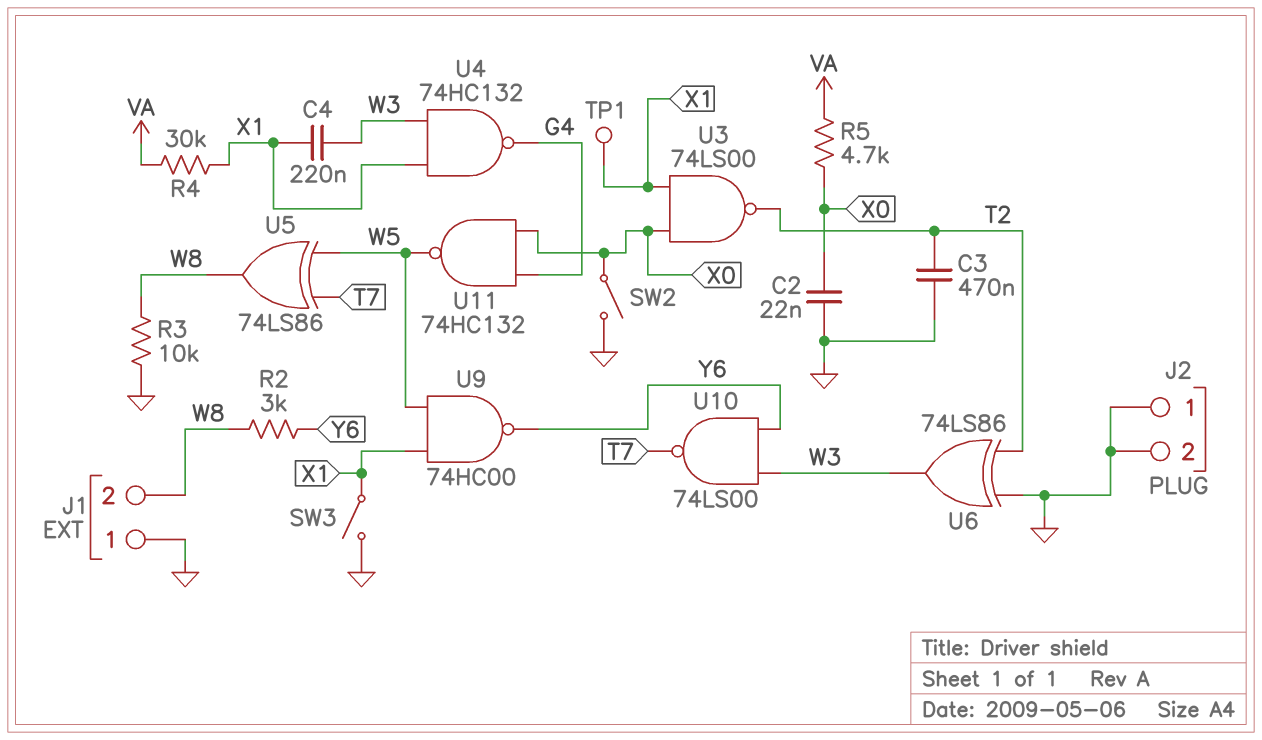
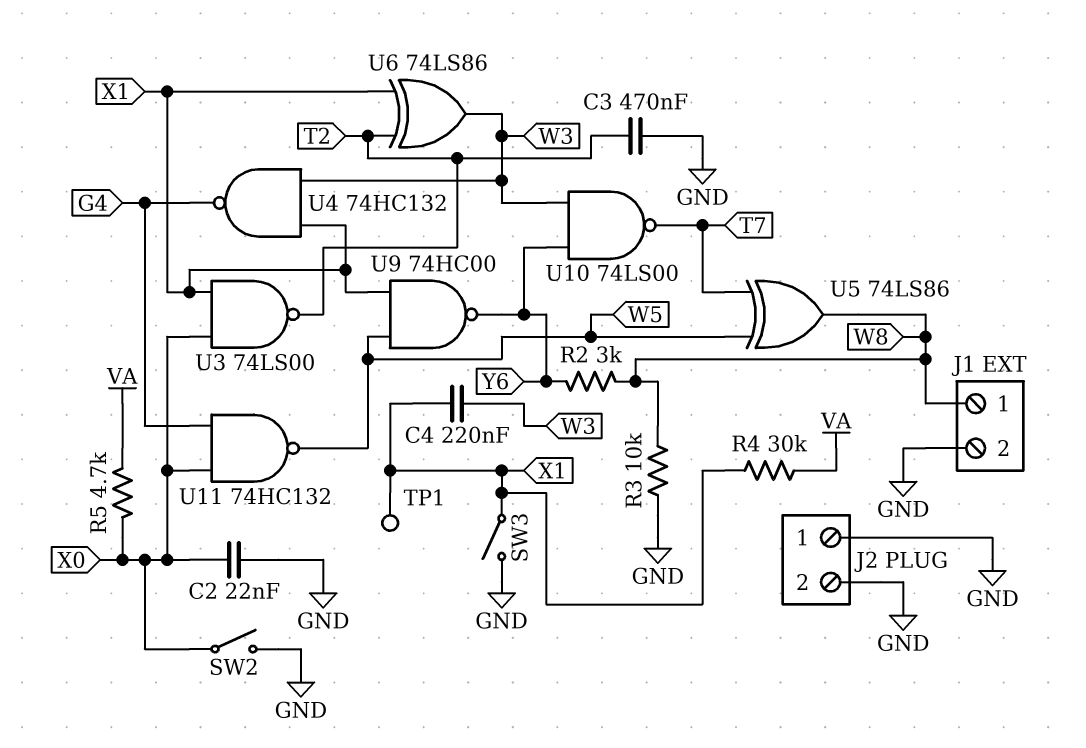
J1 pin 1: GND -> W8
J1 pin 2: W8 -> GND
U6: XOR 74LS86 (in GND, in T2, out W3) -> XOR 74LS86 (in T2, in X1, out W3)

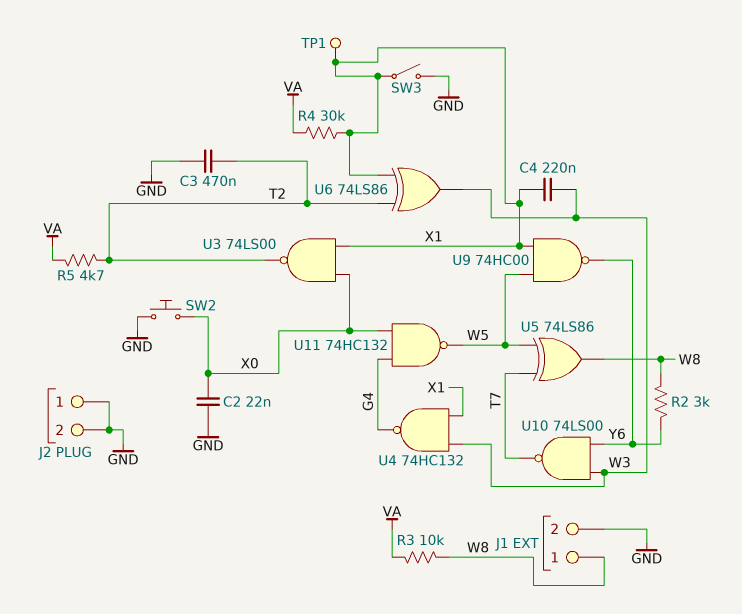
R3: 10k (GND, W8) -> 10k (VA, W8)
R5: 4.7k (VA, X0) -> 4.7k (T2, VA)
SW2: switch (GND, X0) -> button (GND, X0)

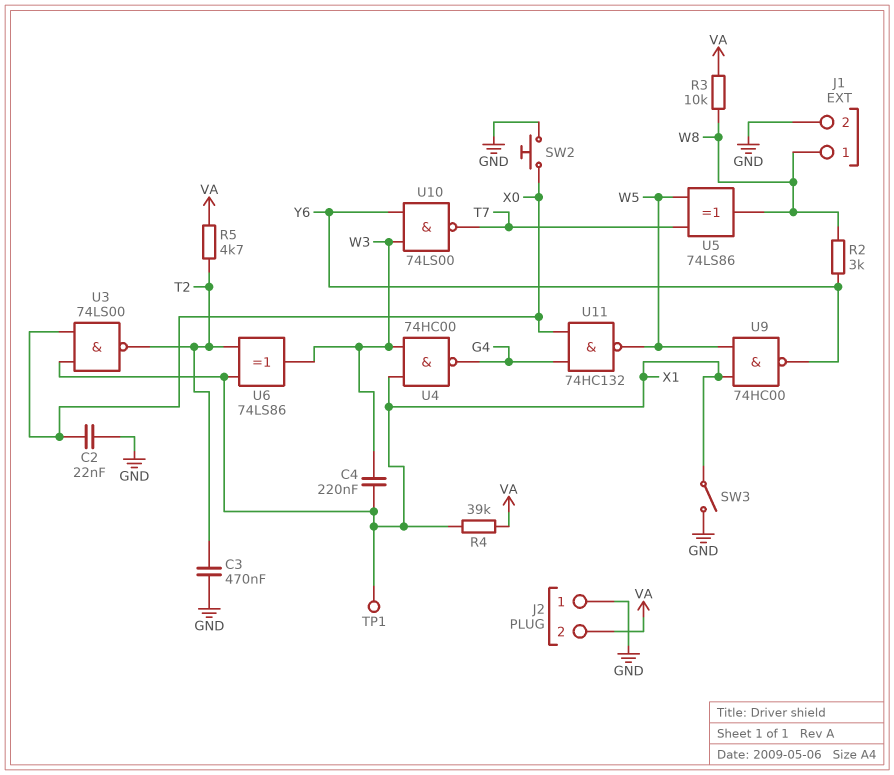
J2 pin 2: GND -> VA
R4: 30k (VA, X1) -> 39k (VA, X1)
U4: NAND 74HC132 (in W3, in X1, out G4) -> NAND 74HC00 (in W3, in X1, out G4)

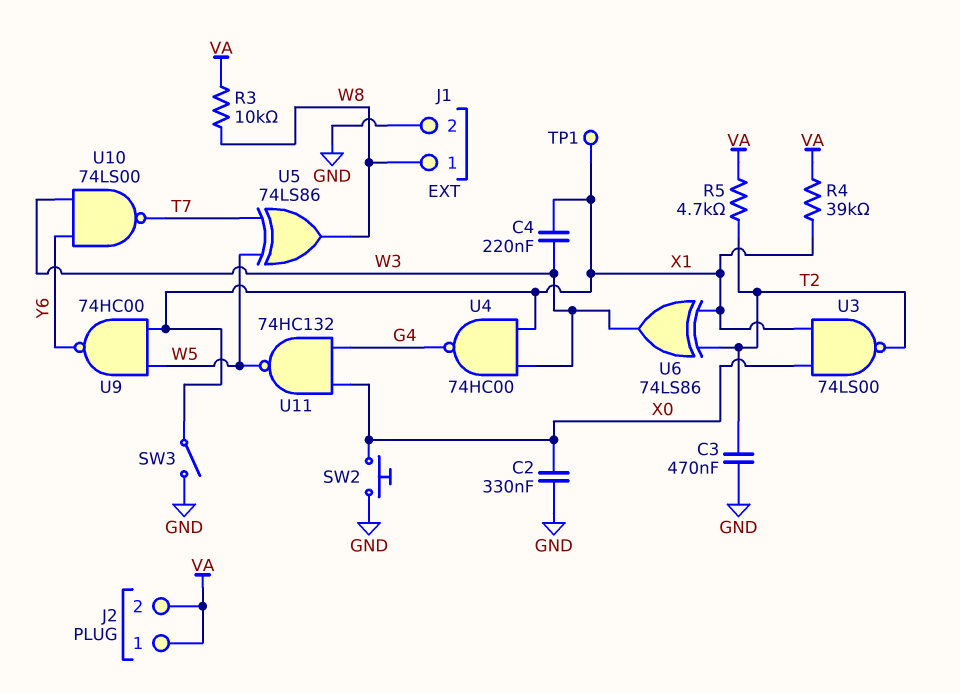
C2: 22nF (GND, X0) -> 330nF (GND, X0)
J2 pin 1: GND -> VA
R2: 3k (W8, Y6) -> none

